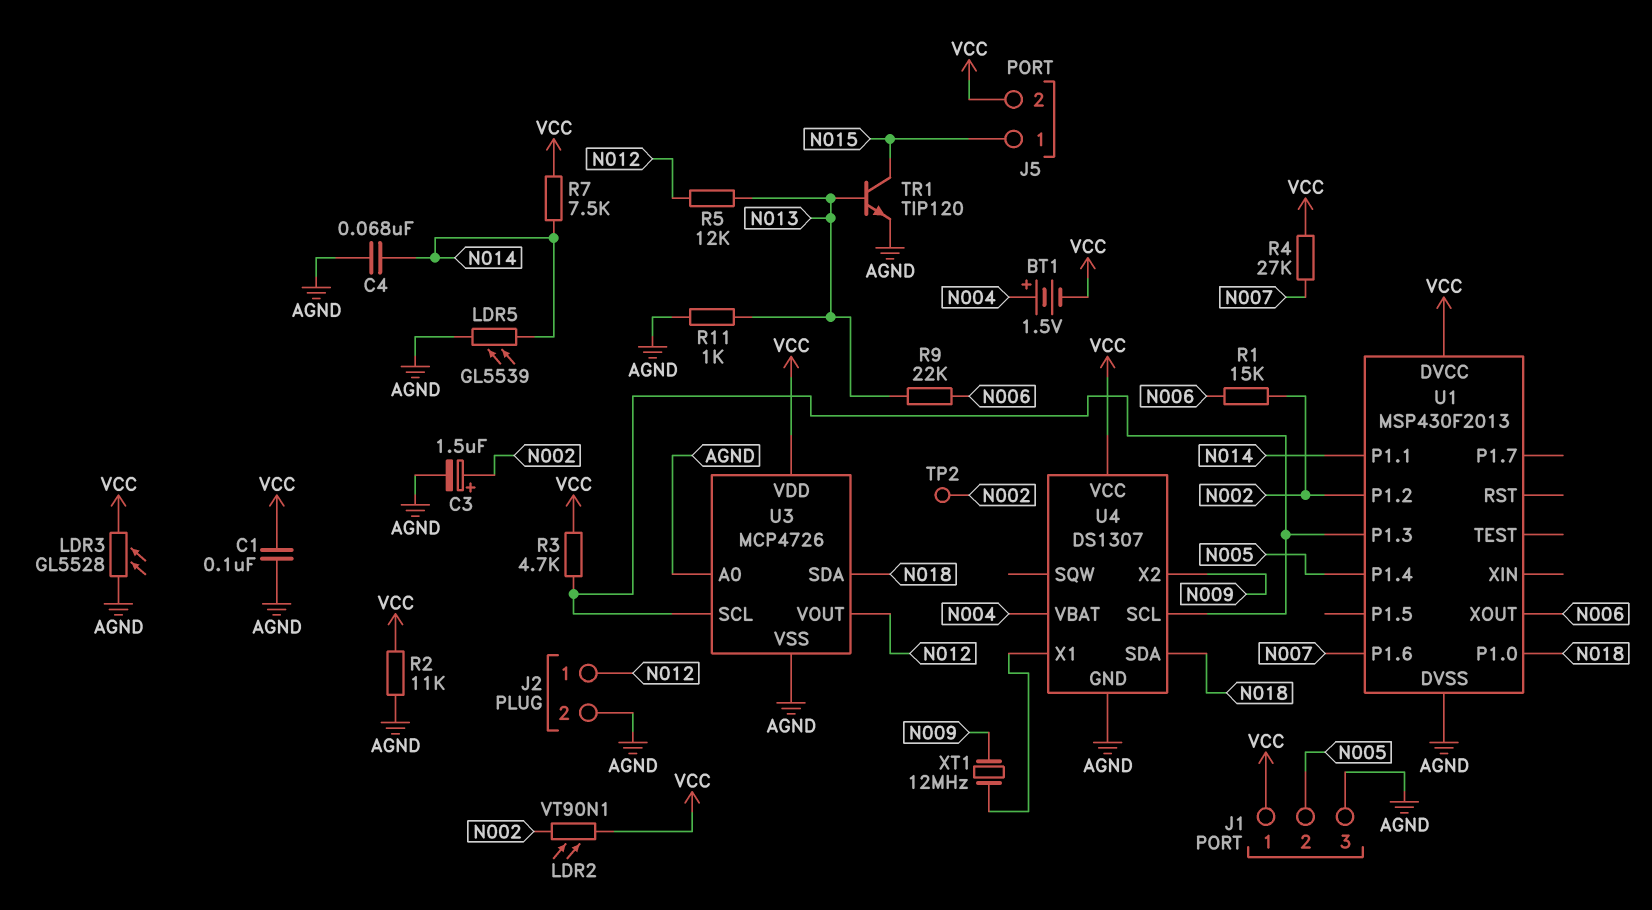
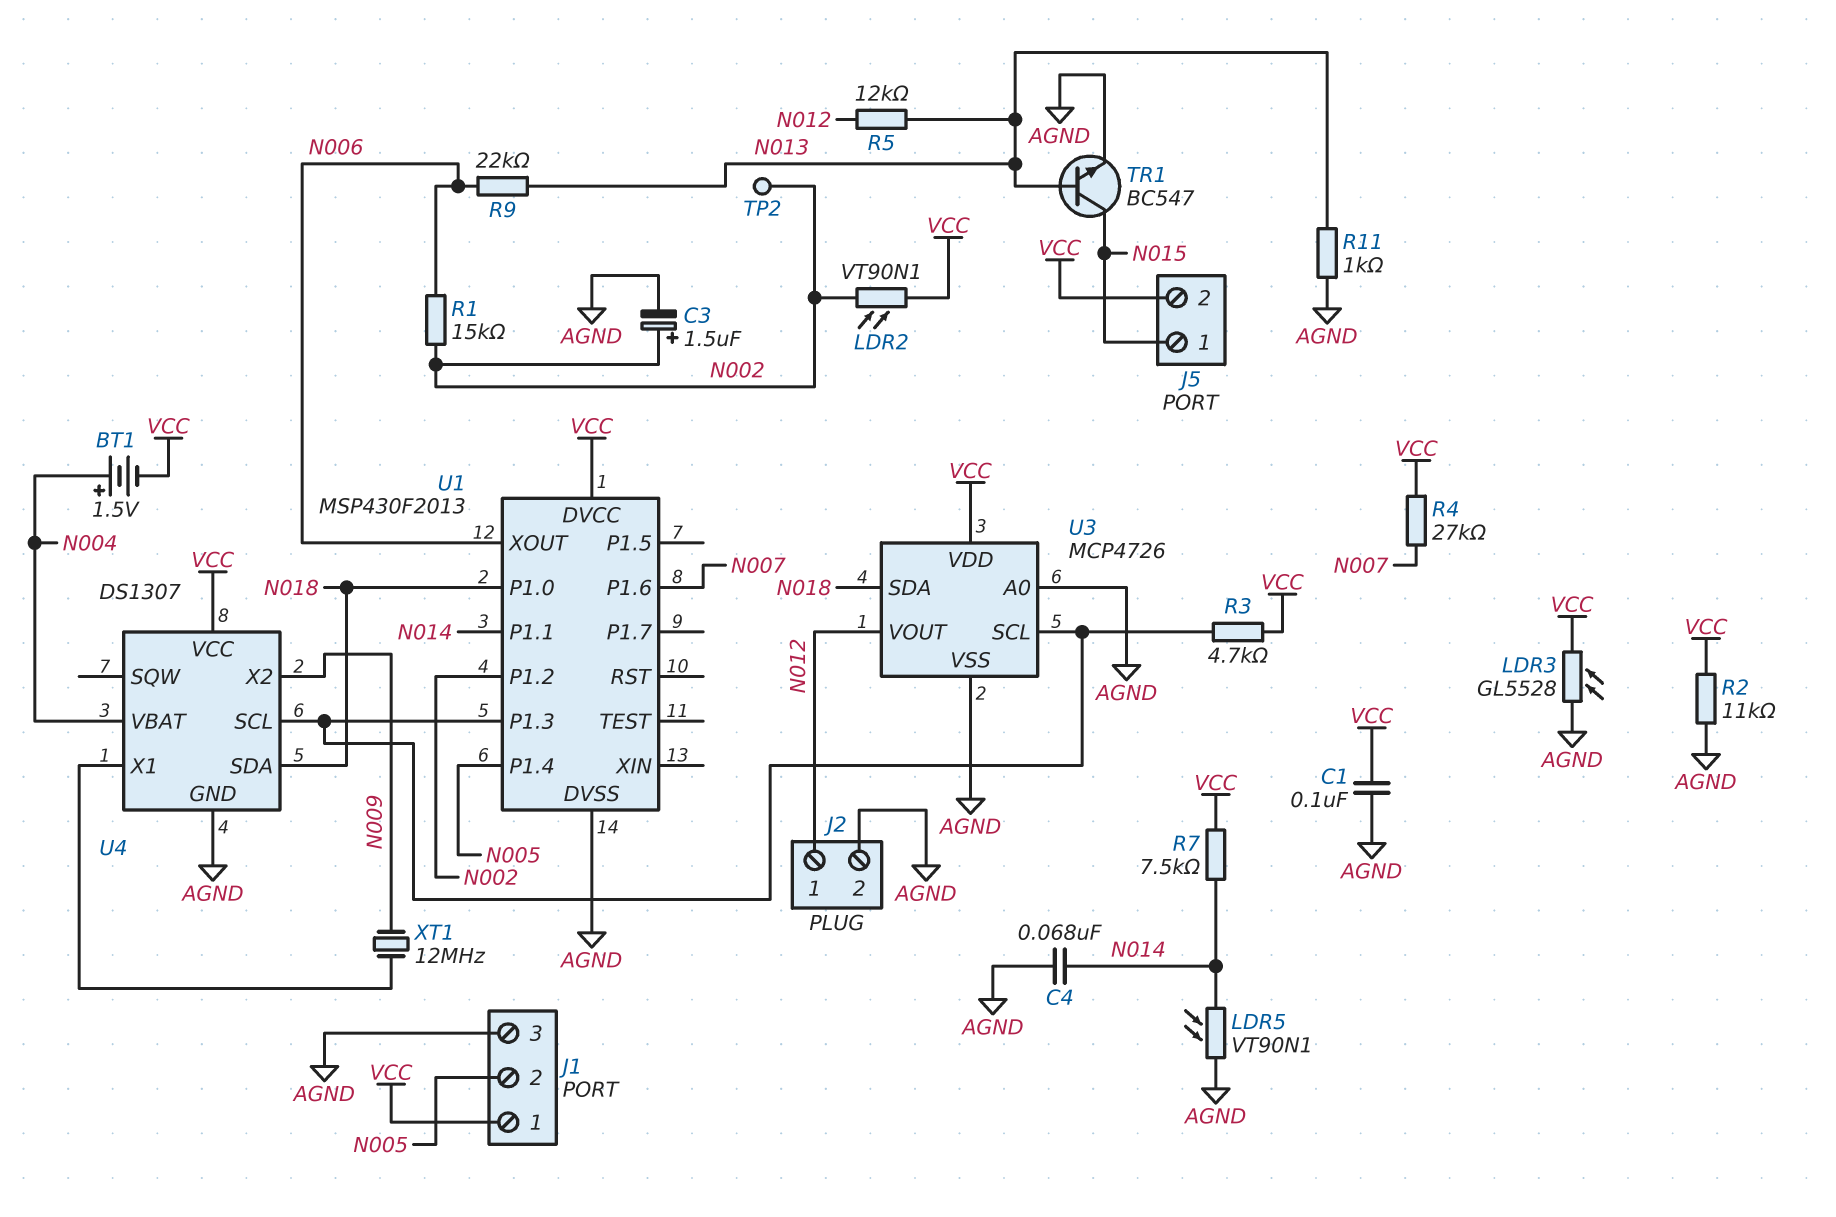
LDR5: GL5539 (AGND, N014) -> VT90N1 (AGND, N014)
TR1: NPN TIP120 (B N013, C N015, E AGND) -> NPN BC547 (B N013, C N015, E AGND)

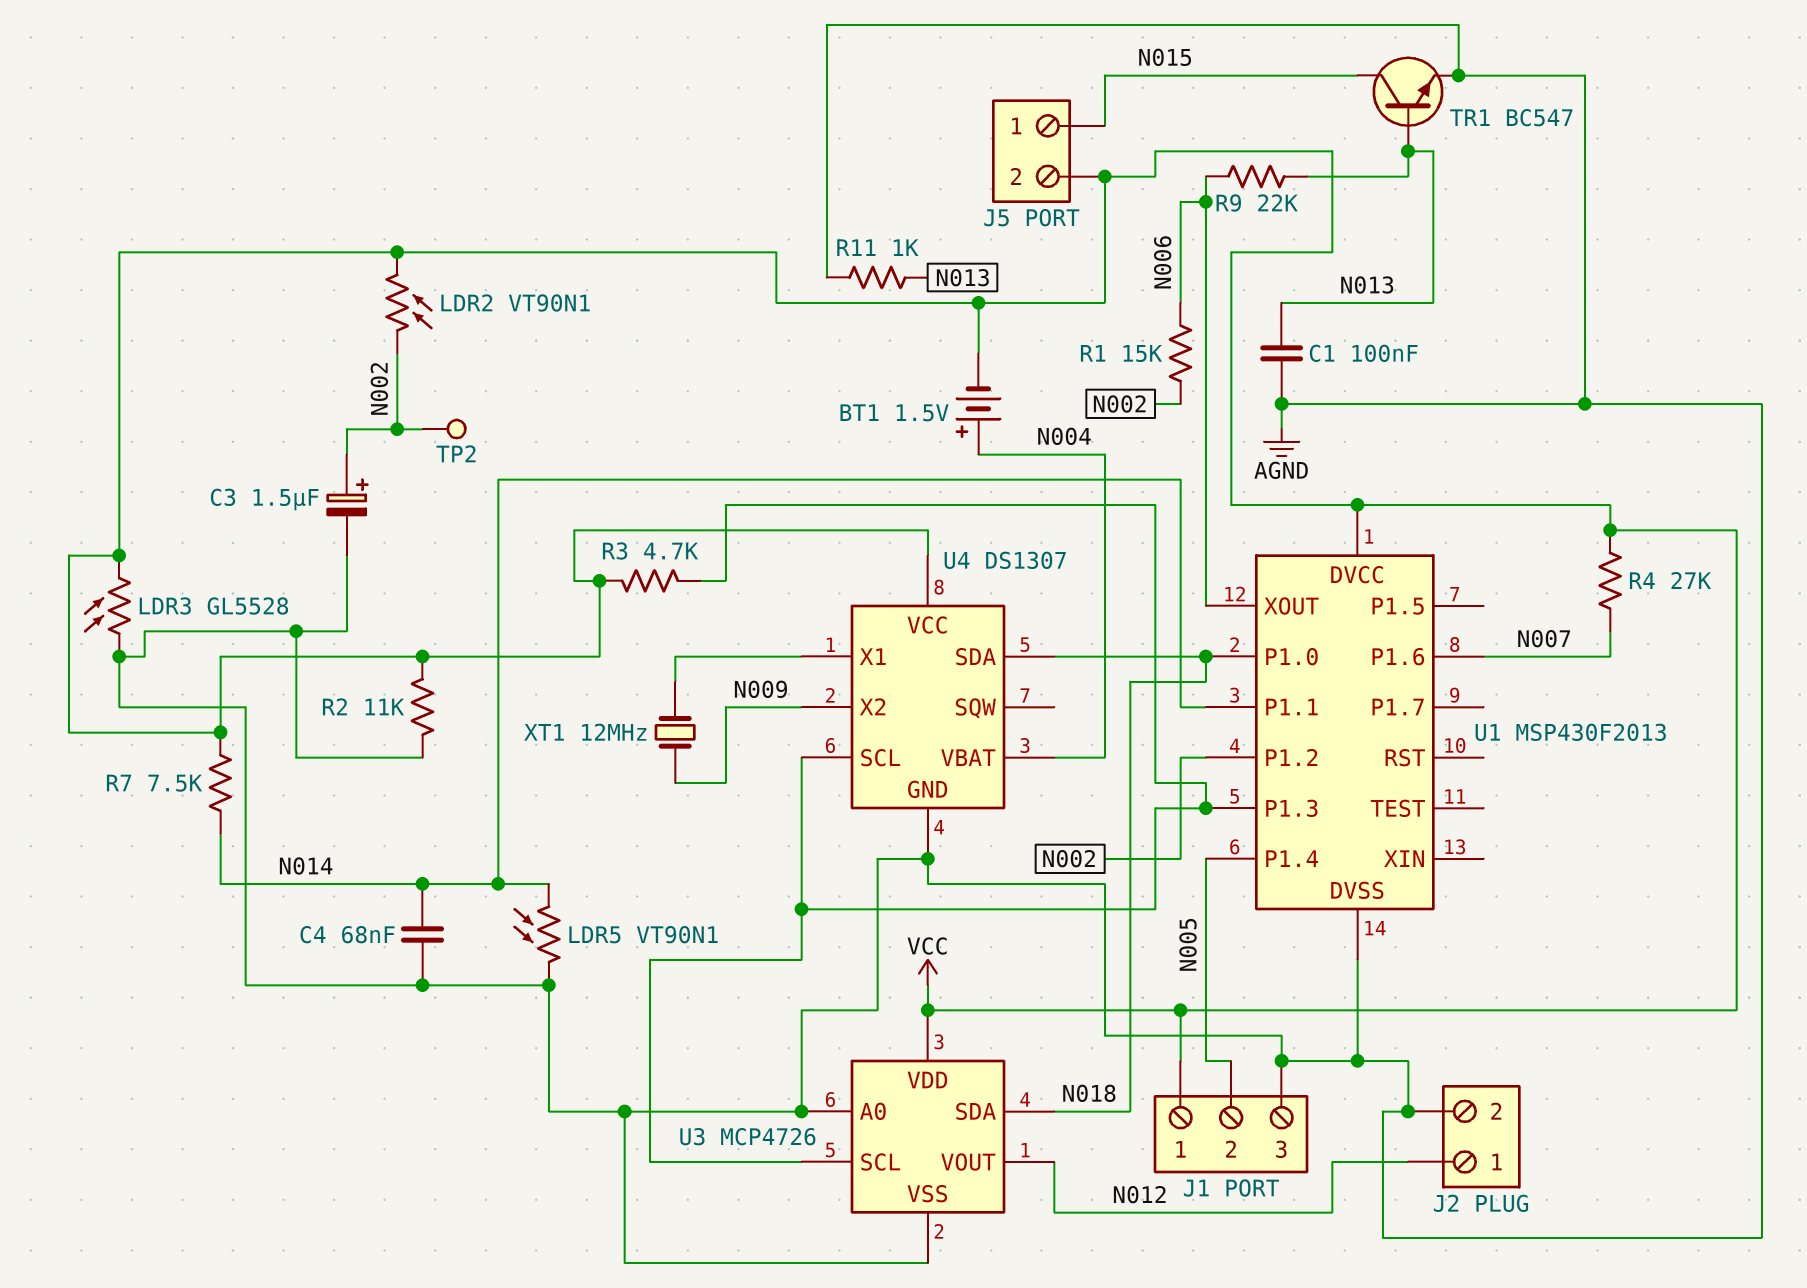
C1: 100nF (AGND, VCC) -> 100nF (AGND, N013)
R5: 12k (N012, N013) -> none

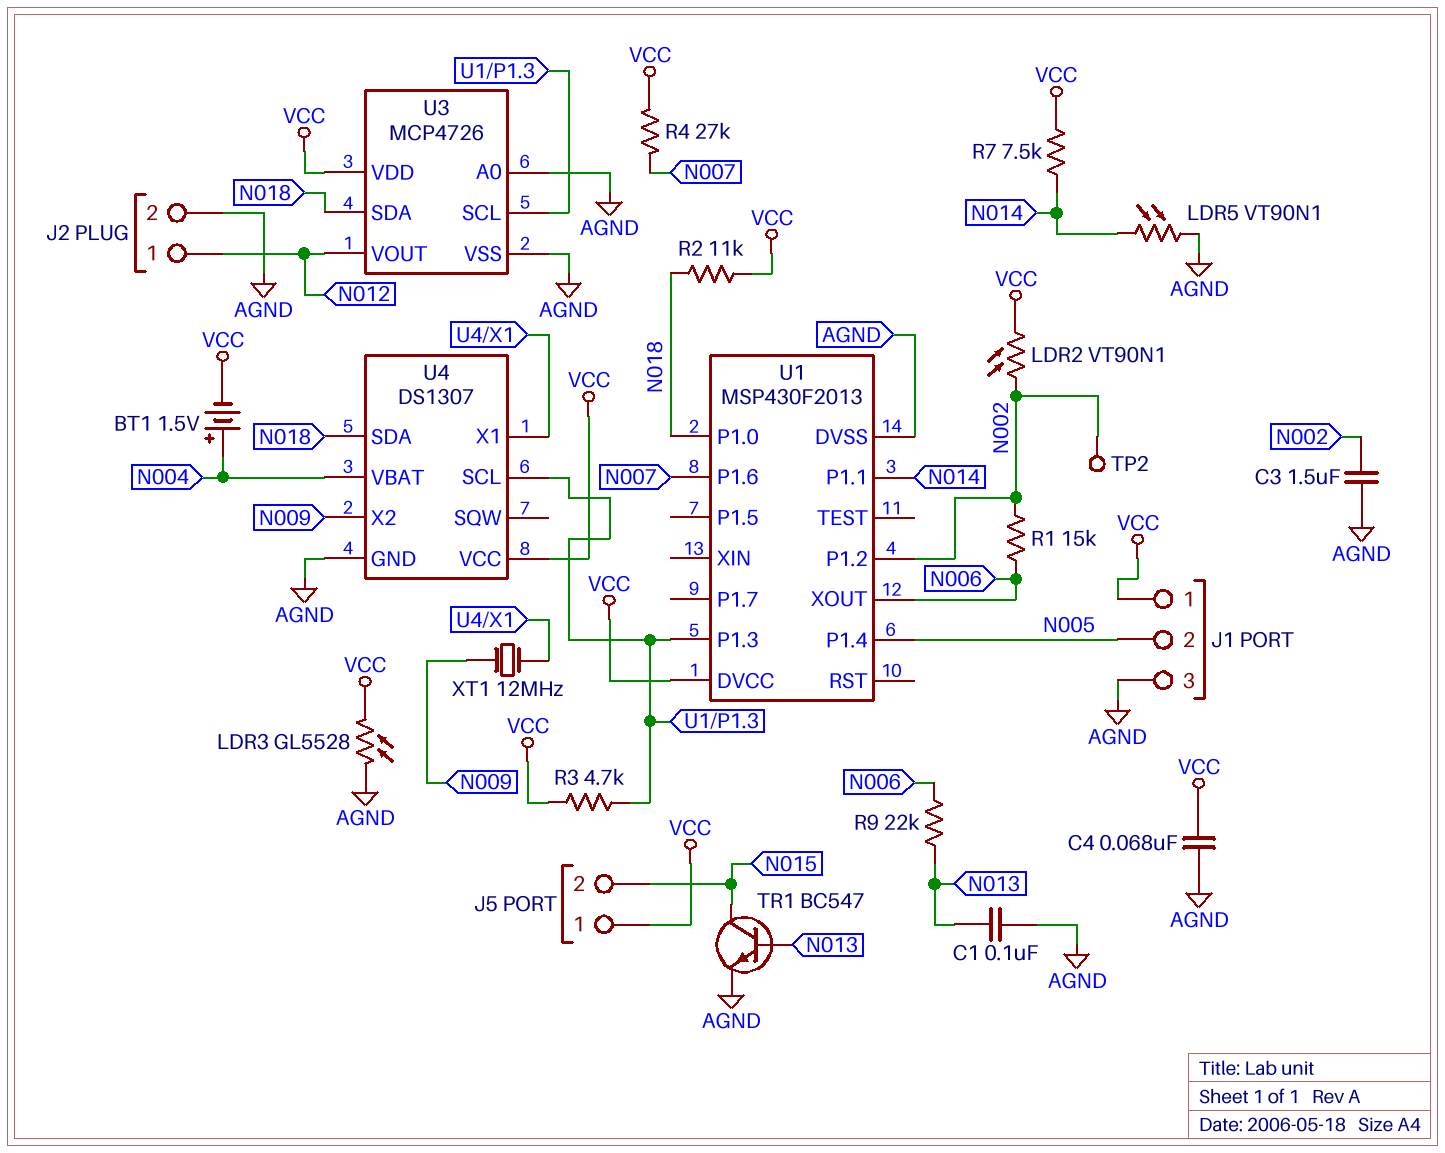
C3: 1.5uF (plus N002, minus AGND) -> 1.5uF (AGND, N002)
C4: 68nF (AGND, N014) -> 68nF (AGND, VCC)
J5 pin 1: N015 -> VCC
J5 pin 2: VCC -> N015
R2: 11k (AGND, VCC) -> 11k (N018, VCC)
R11: 1k (AGND, N013) -> none

